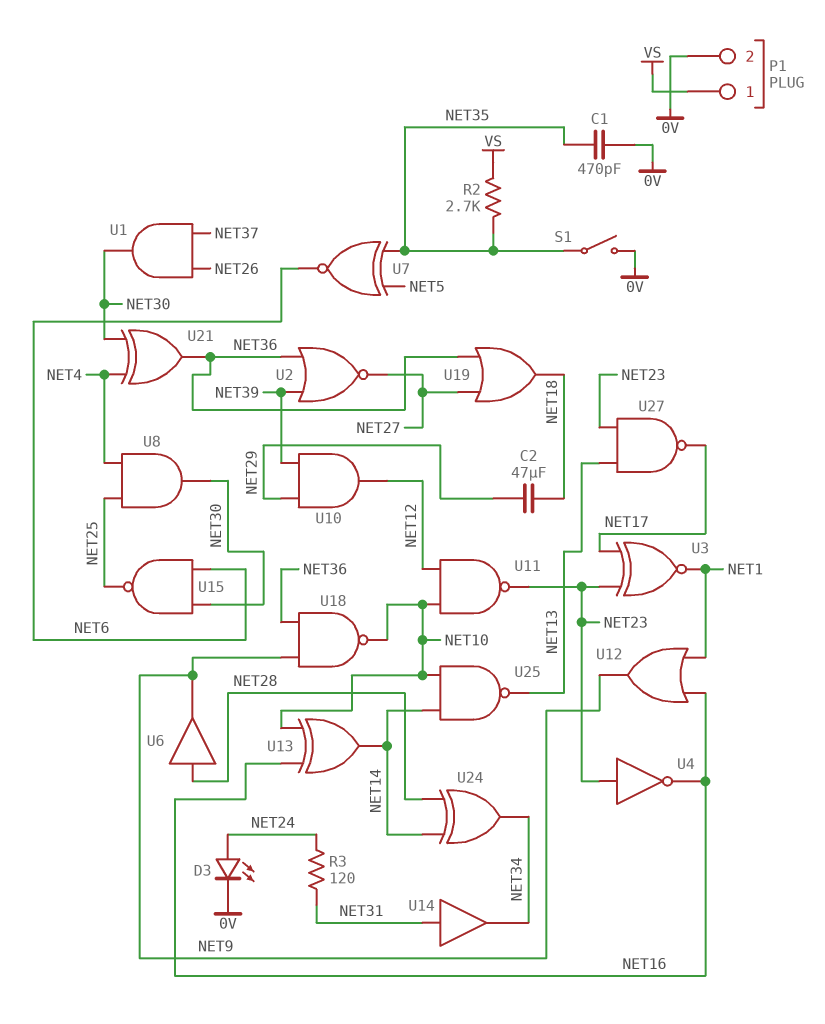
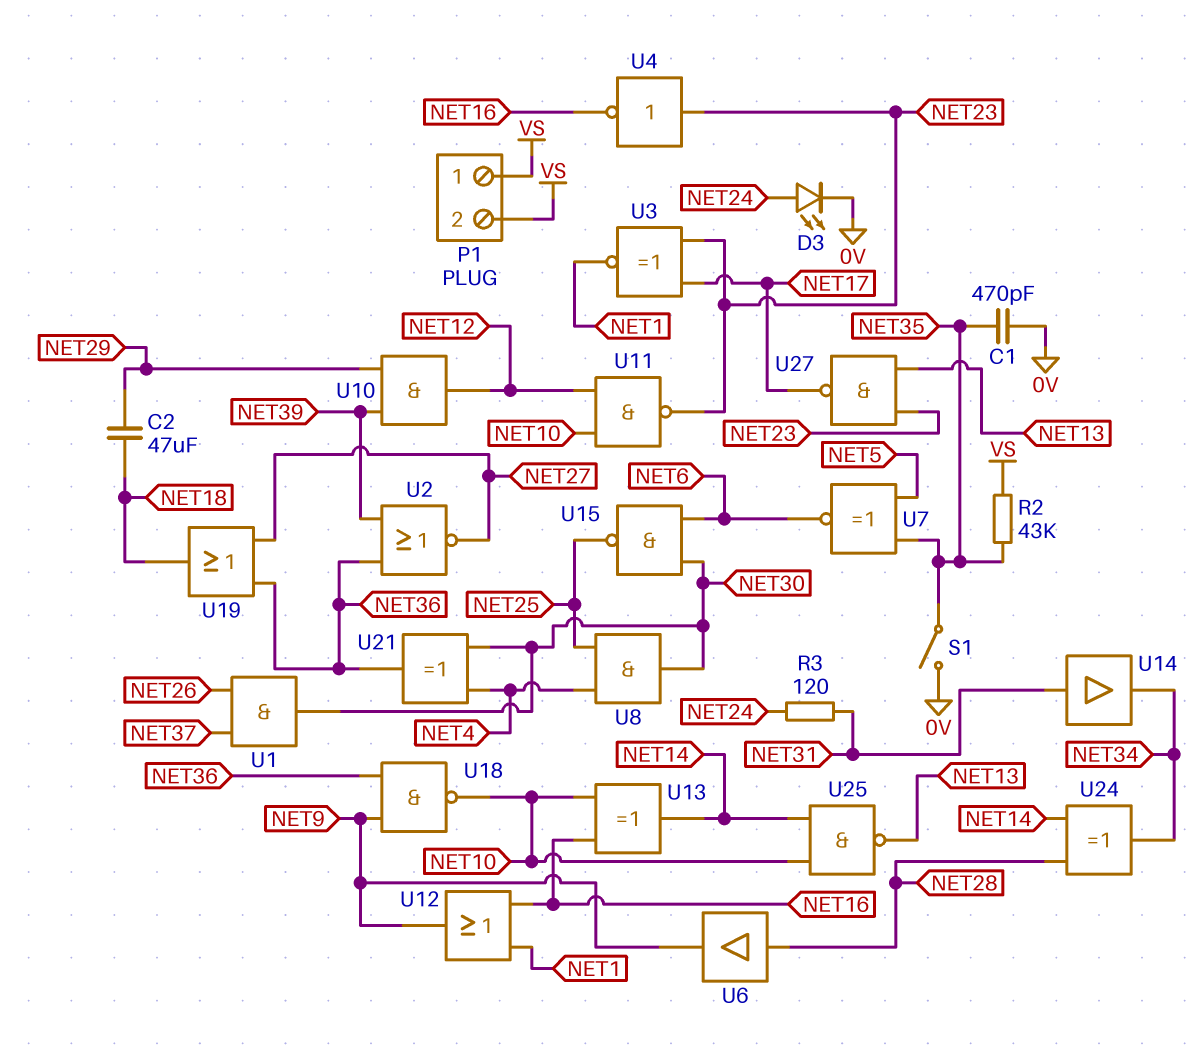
P1 pin 2: 0V -> VS
R2: 2.7k (NET35, VS) -> 43k (NET35, VS)

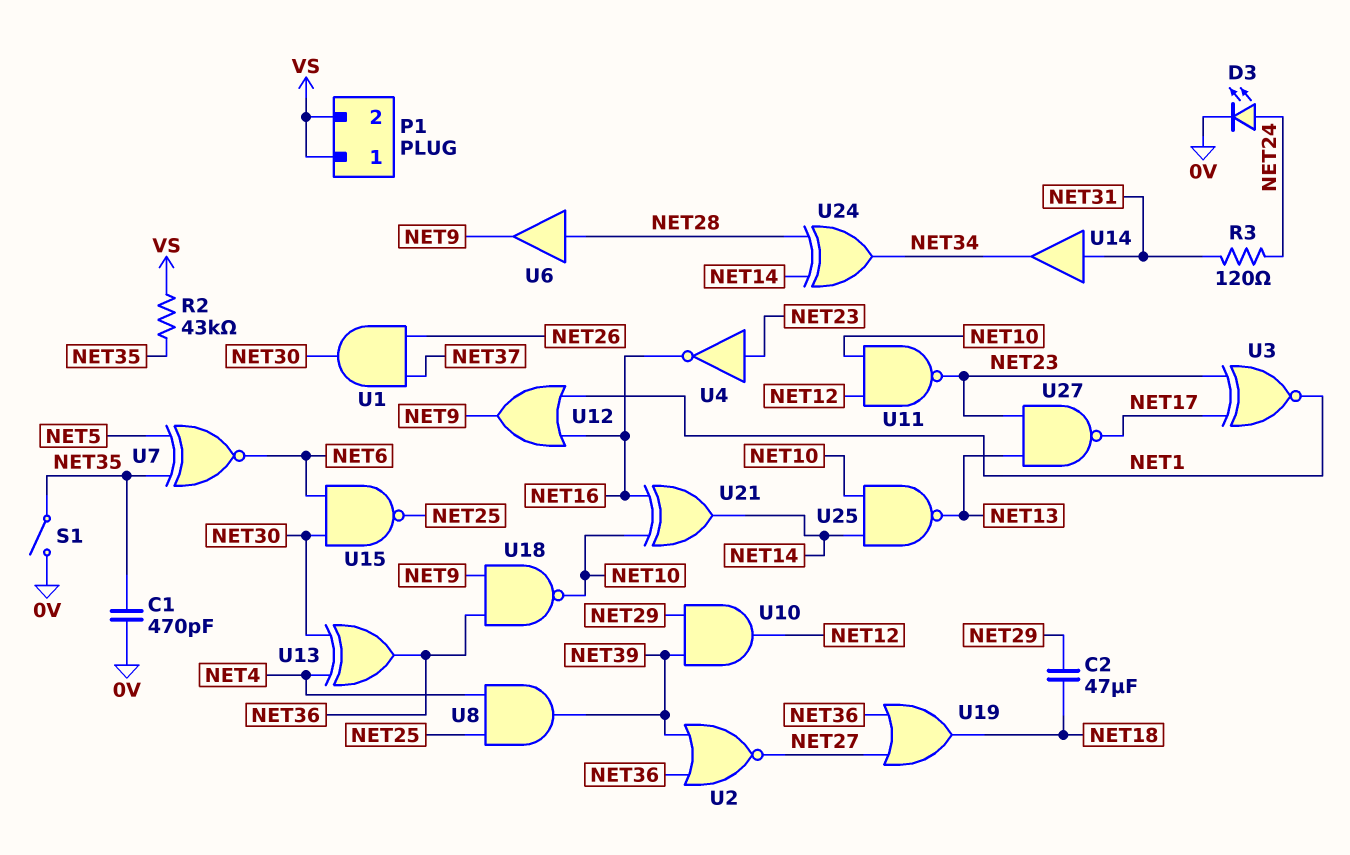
U8: AND (in NET4, in NET25, out NET30) -> AND (in NET4, in NET25, out NET39)
U13: XOR (in NET10, in NET16, out NET14) -> XOR (in NET4, in NET30, out NET36)
U21: XOR (in NET4, in NET30, out NET36) -> XOR (in NET10, in NET16, out NET14)

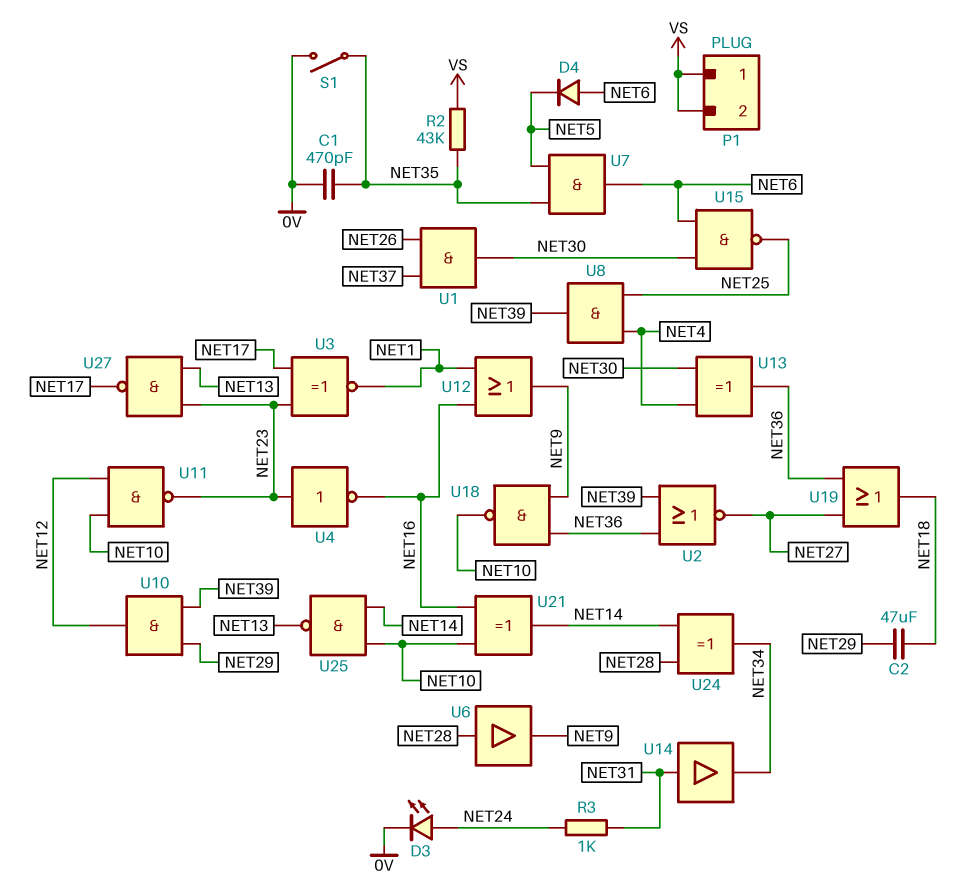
D4: none -> diode (A NET6, K NET5)
R3: 120 (NET24, NET31) -> 1k (NET24, NET31)
U7: XNOR (in NET5, in NET35, out NET6) -> AND (in NET5, in NET35, out NET6)

